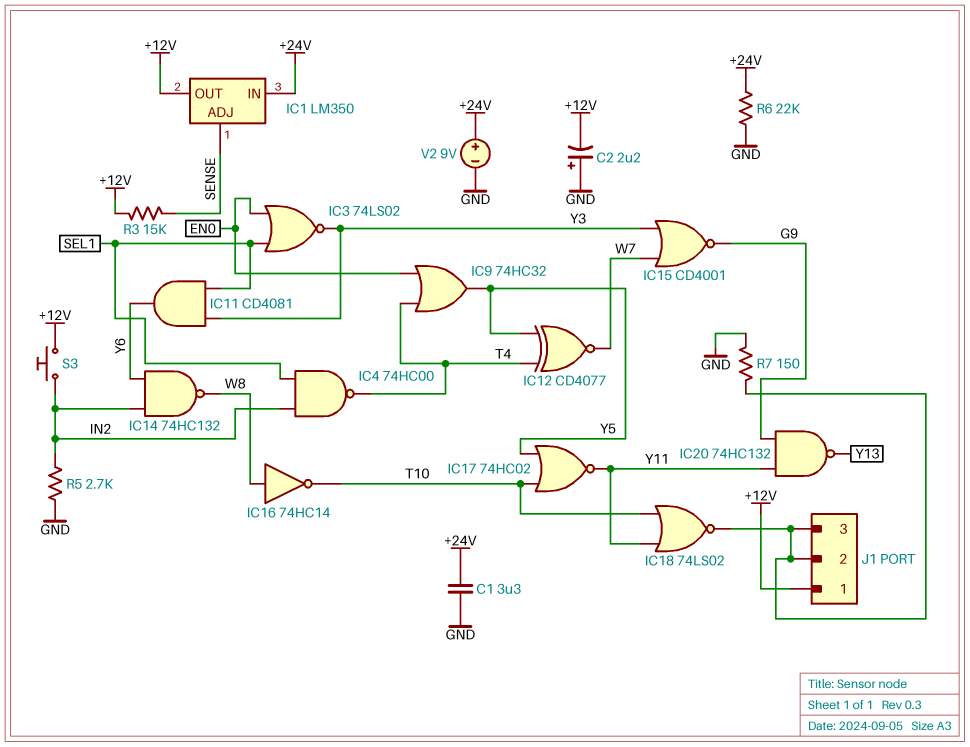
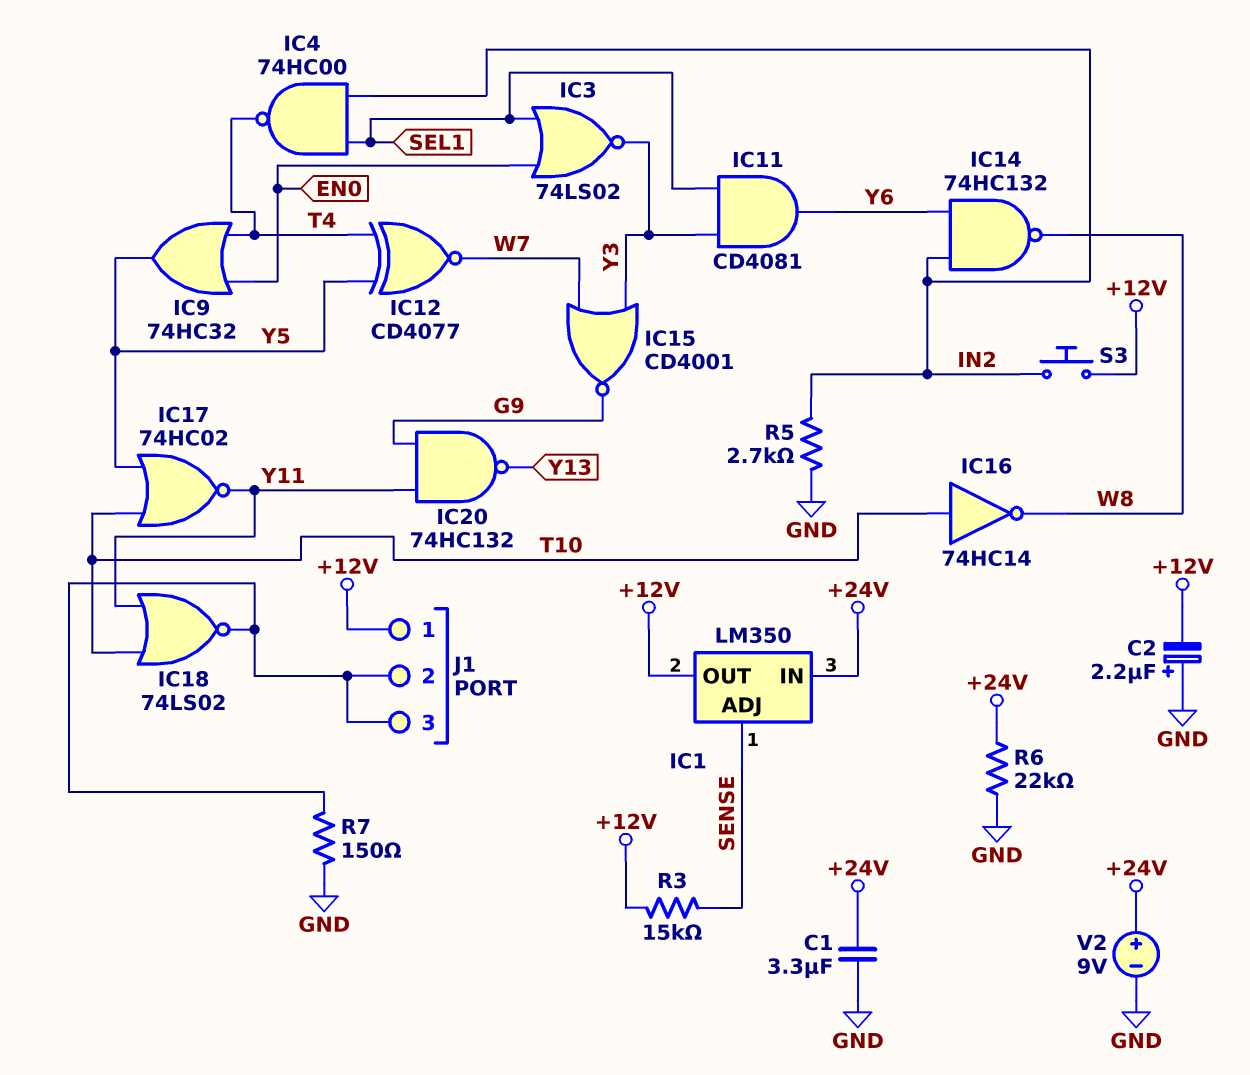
IC16: NOT 74HC14 (in W8, out T10) -> NOT 74HC14 (in T10, out W8)

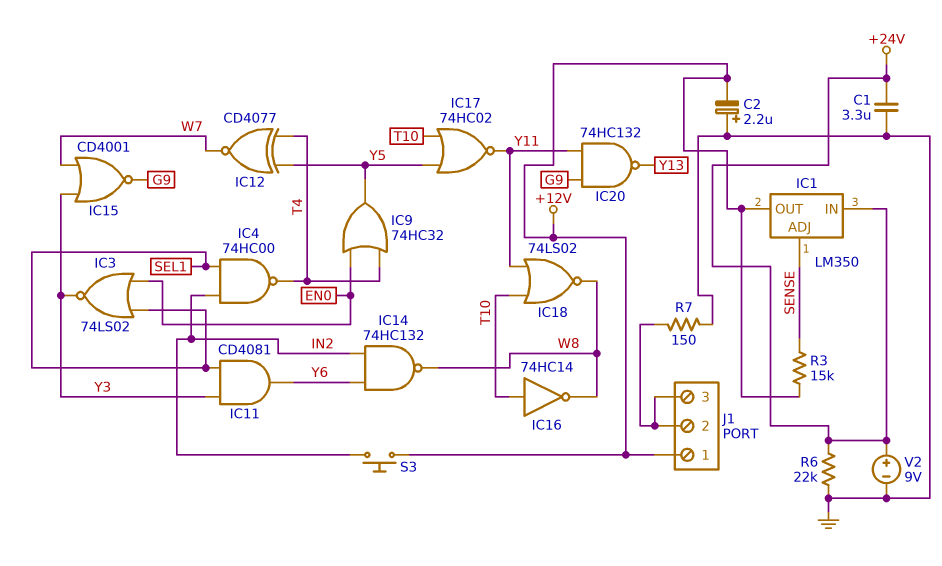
IC18: NOR 74LS02 (in T10, in Y11, out J1/2) -> NOR 74LS02 (in T10, in Y11, out W8)
R5: 2.7k (GND, IN2) -> none

